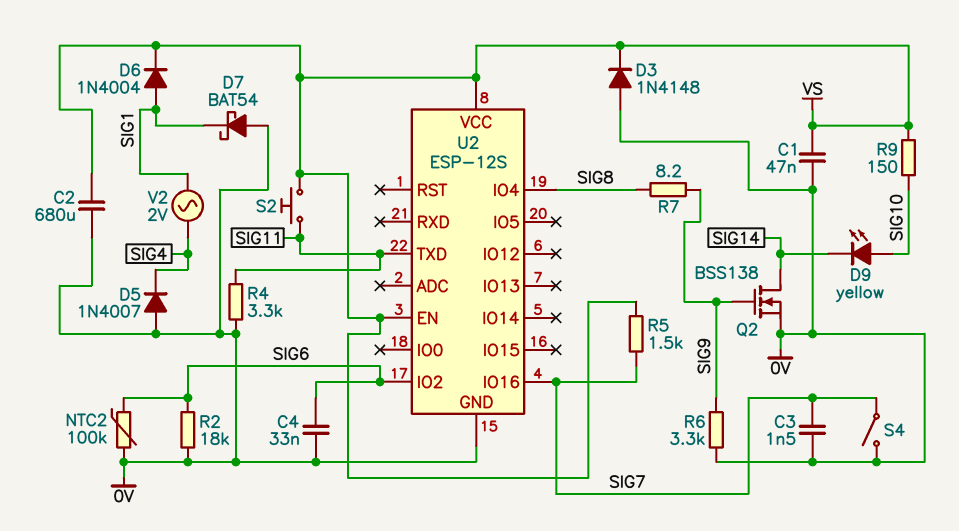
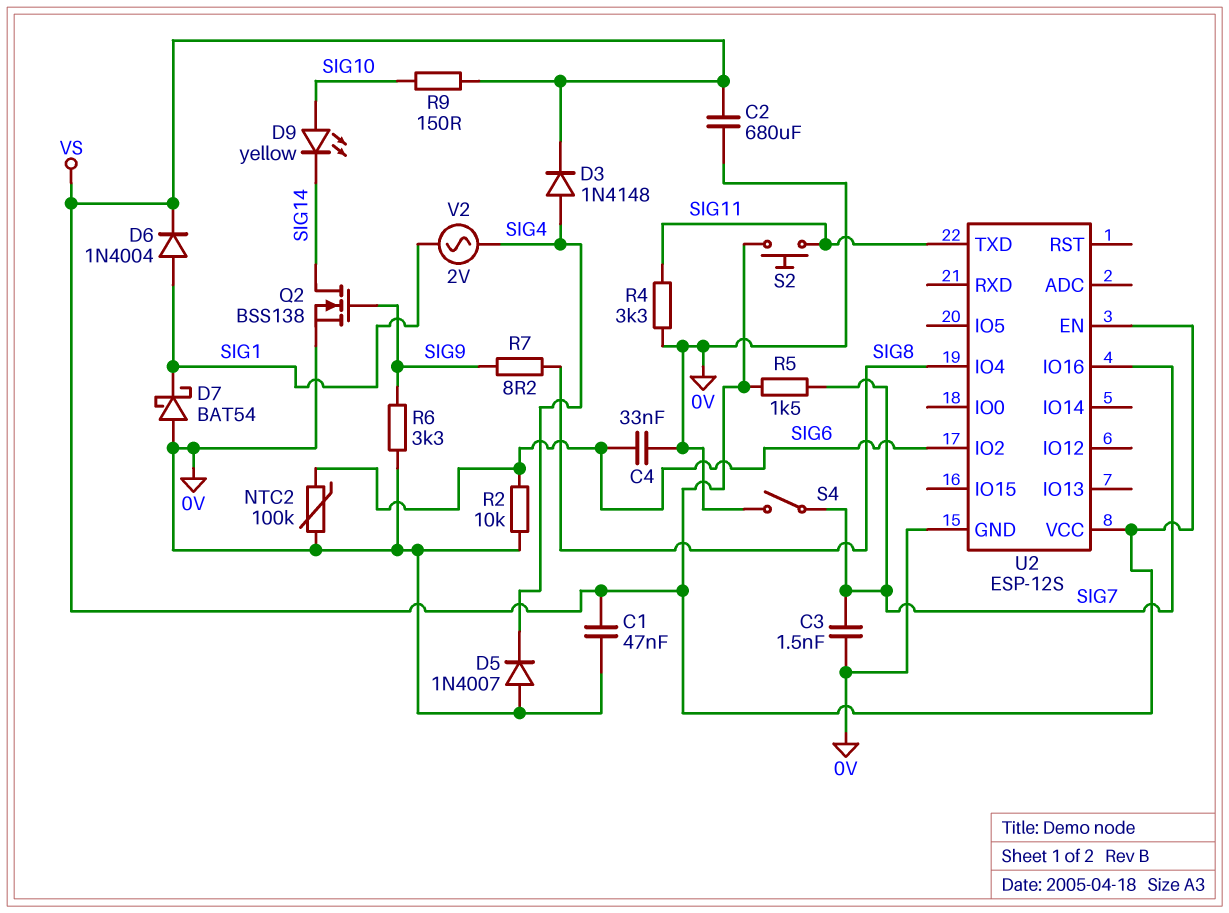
D3: diode 1N4148 (A 0V, K VS) -> diode 1N4148 (A SIG4, K VS)
R2: 18k (0V, SIG6) -> 10k (0V, SIG6)

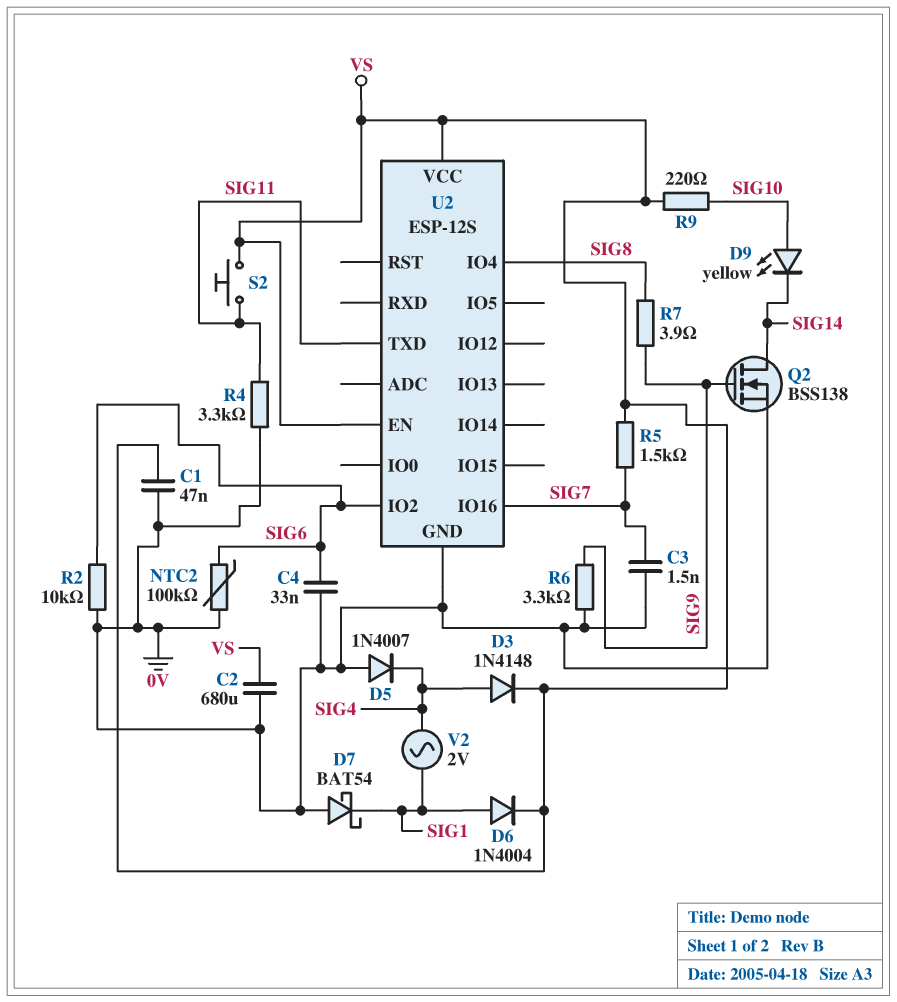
R7: 8.2 (SIG8, SIG9) -> 3.9 (SIG8, SIG9)
R9: 150 (SIG10, VS) -> 220 (SIG10, VS)
S4: switch (0V, SIG7) -> none

